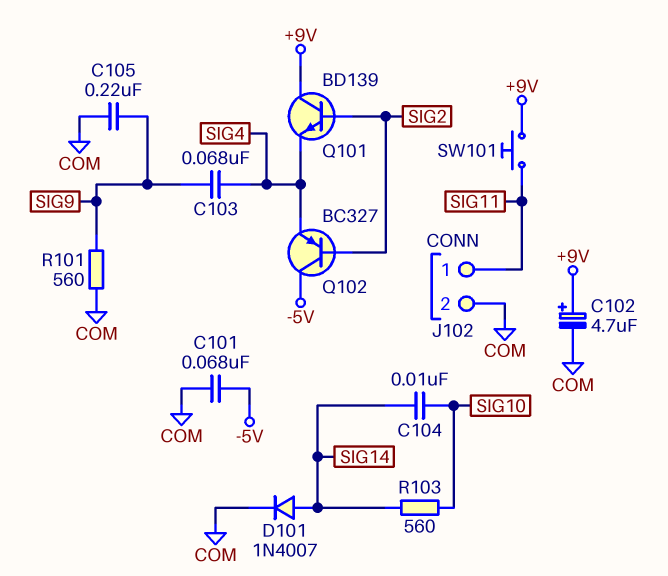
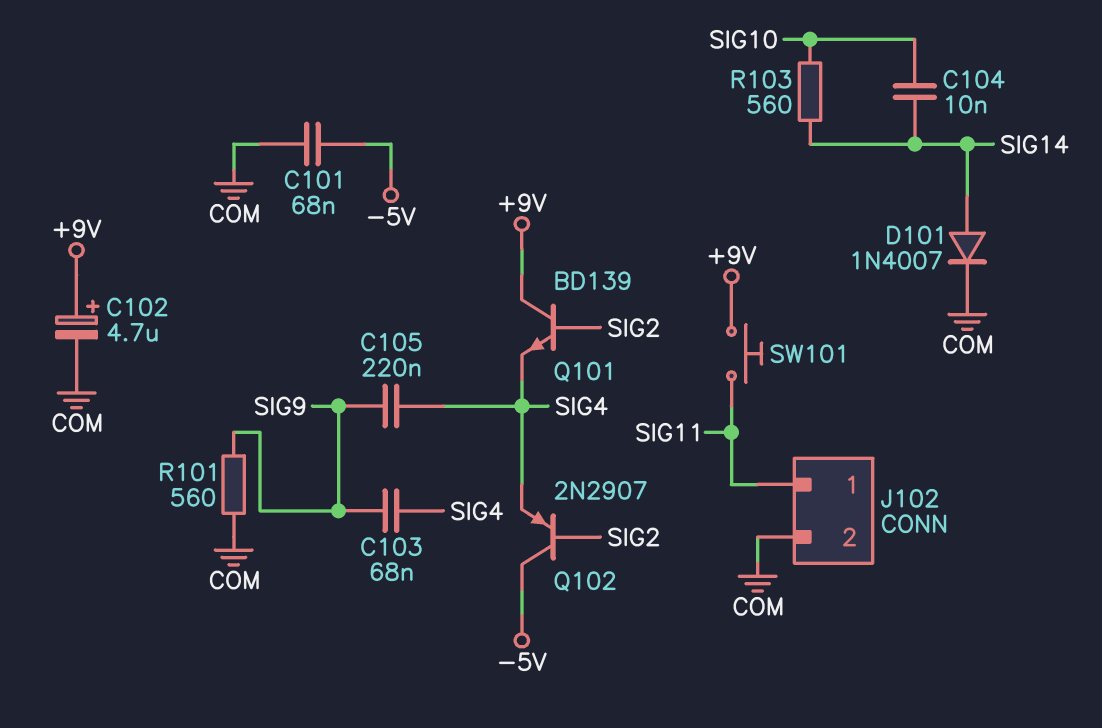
C105: 220nF (COM, SIG9) -> 220nF (SIG4, SIG9)
Q102: PNP BC327 (B SIG2, C -5V, E SIG4) -> PNP 2N2907 (B SIG2, C -5V, E SIG4)

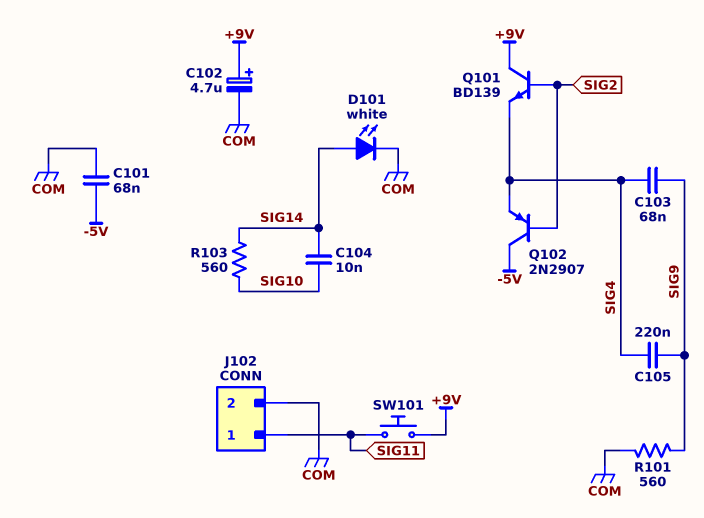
D101: diode 1N4007 (A SIG14, K COM) -> LED white (A SIG14, K COM)

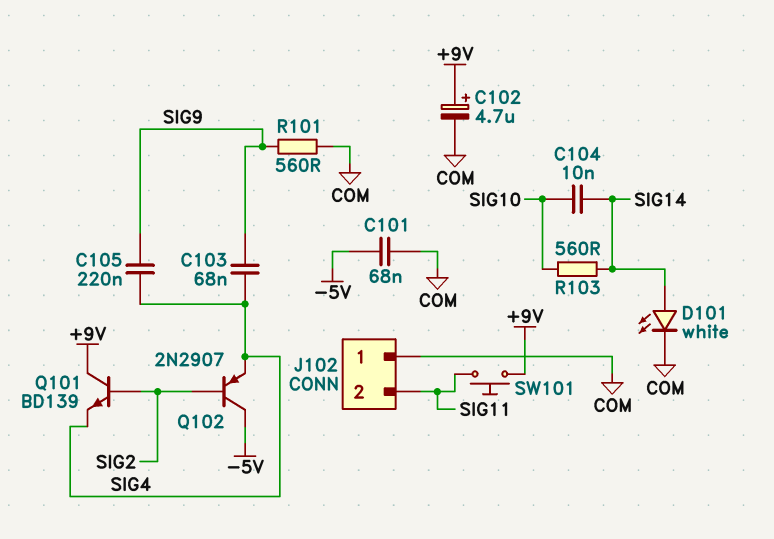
J102 pin 1: SIG11 -> COM
J102 pin 2: COM -> SIG11

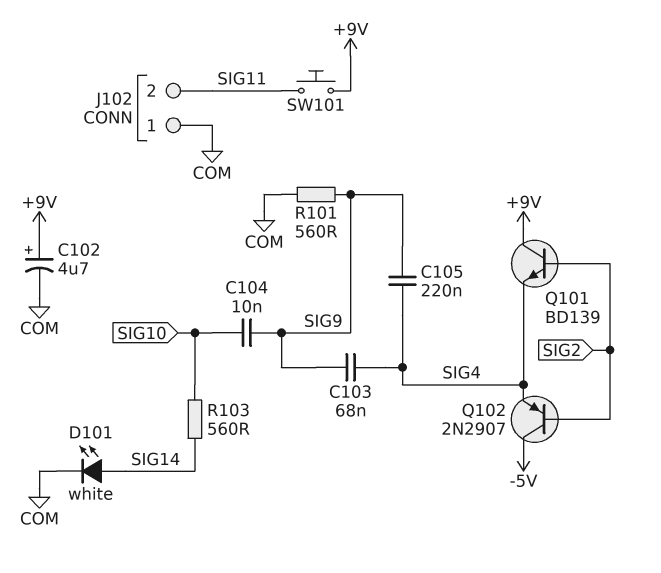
C101: 68nF (-5V, COM) -> none
C104: 10nF (SIG10, SIG14) -> 10nF (SIG9, SIG10)

